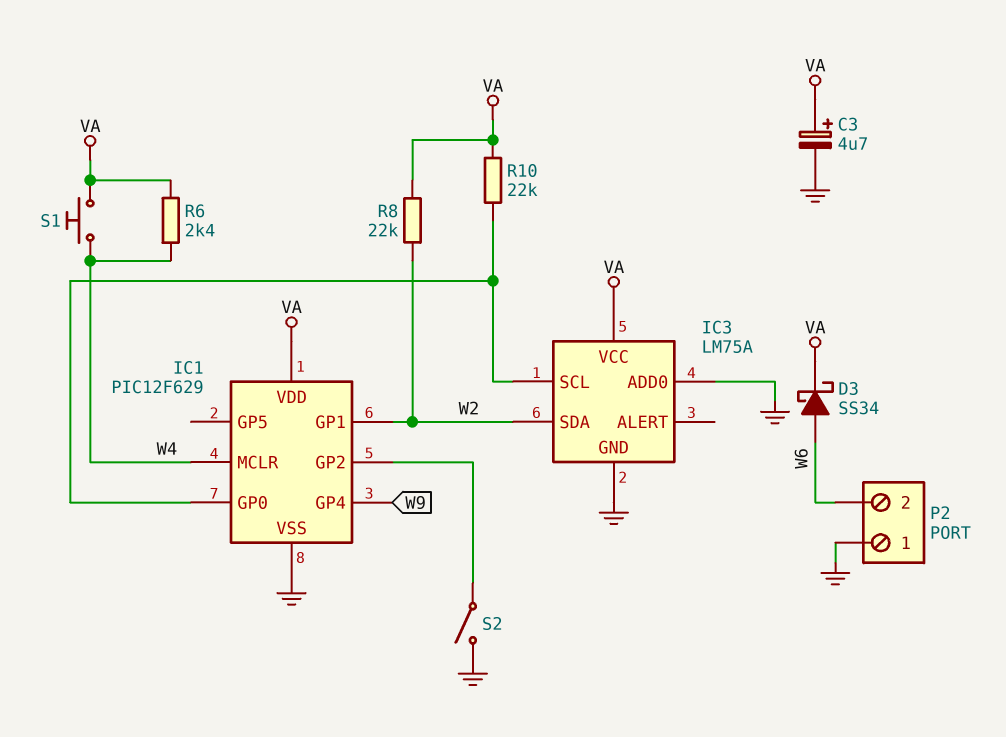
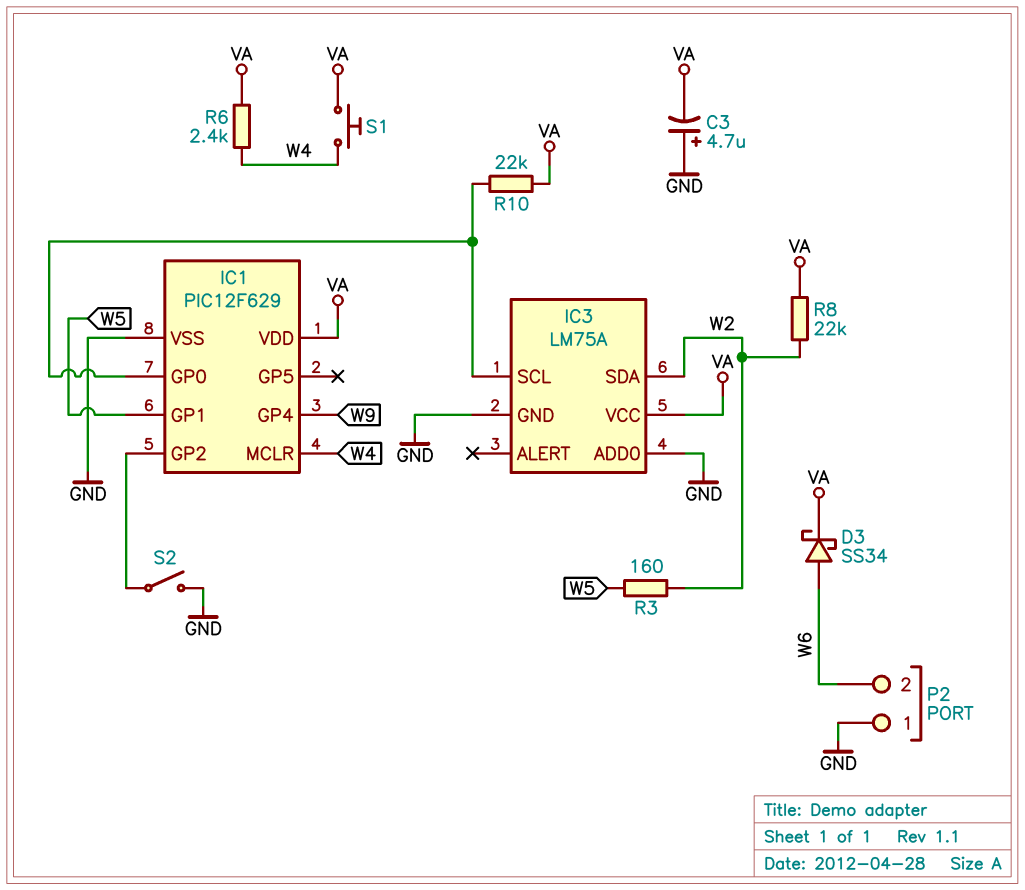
C3: 4.7uF (plus VA, minus GND) -> 4.7uF (plus GND, minus VA)
IC1 pin GP1: W2 -> W5
R3: none -> 160 (W2, W5)

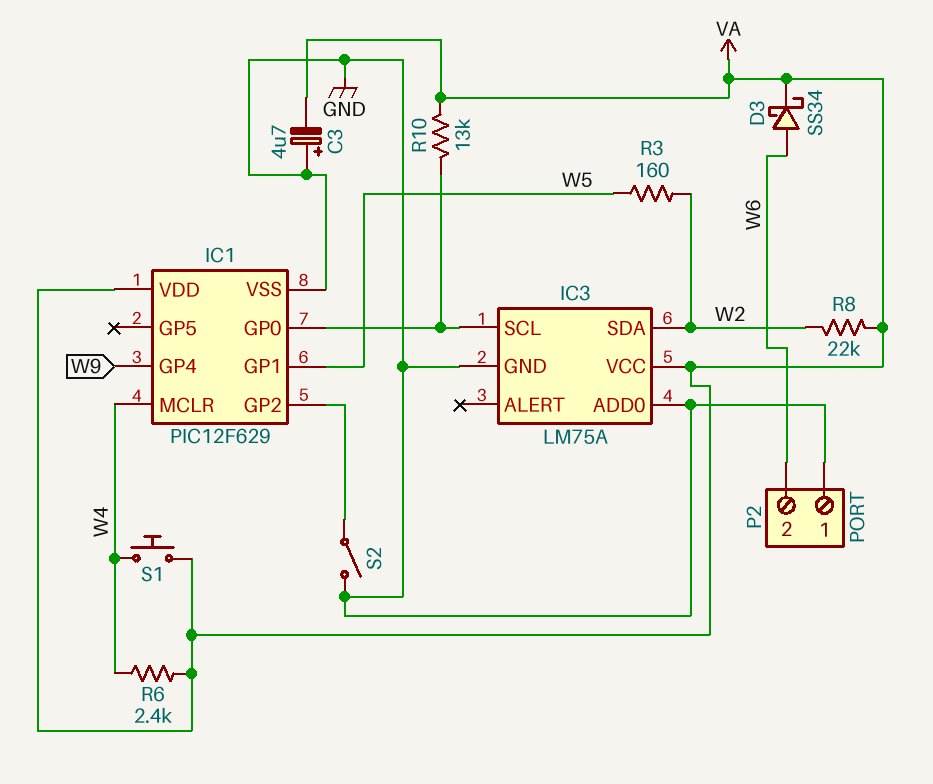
R10: 22k (IC1/GP0, VA) -> 13k (IC1/GP0, VA)

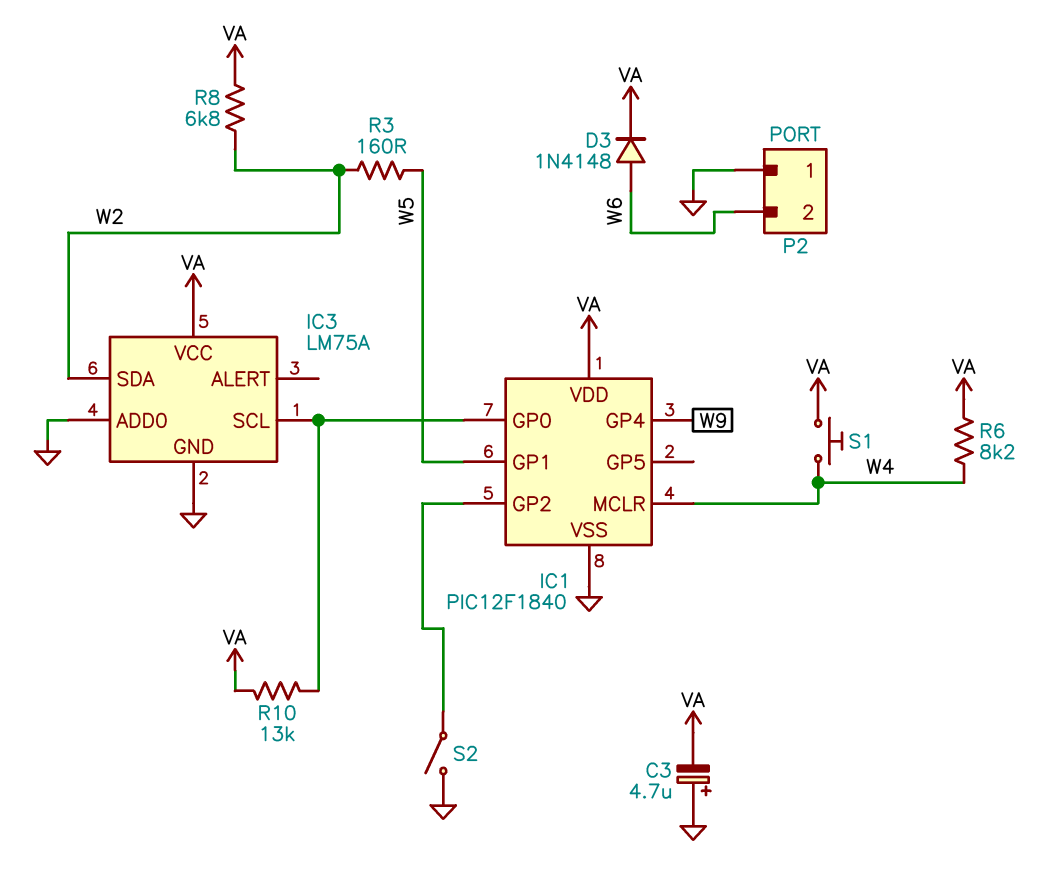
D3: schottky SS34 (A W6, K VA) -> diode 1N4148 (A W6, K VA)
IC1: PIC12F629 -> PIC12F1840
R6: 2.4k (VA, W4) -> 8.2k (VA, W4)
R8: 22k (VA, W2) -> 6.8k (VA, W2)

